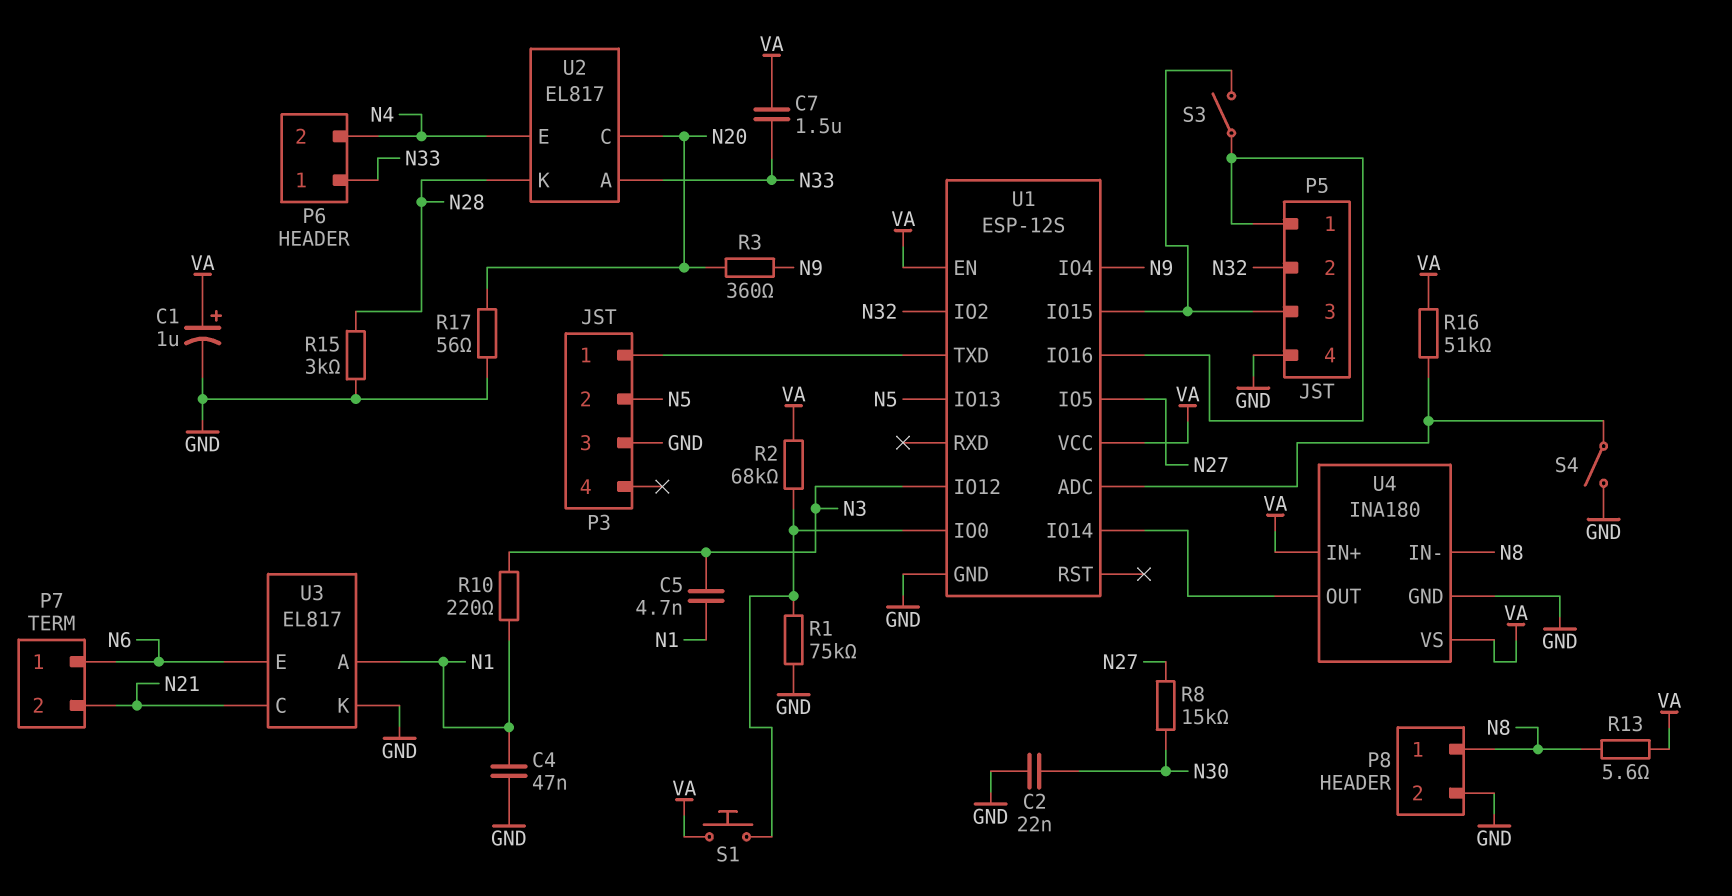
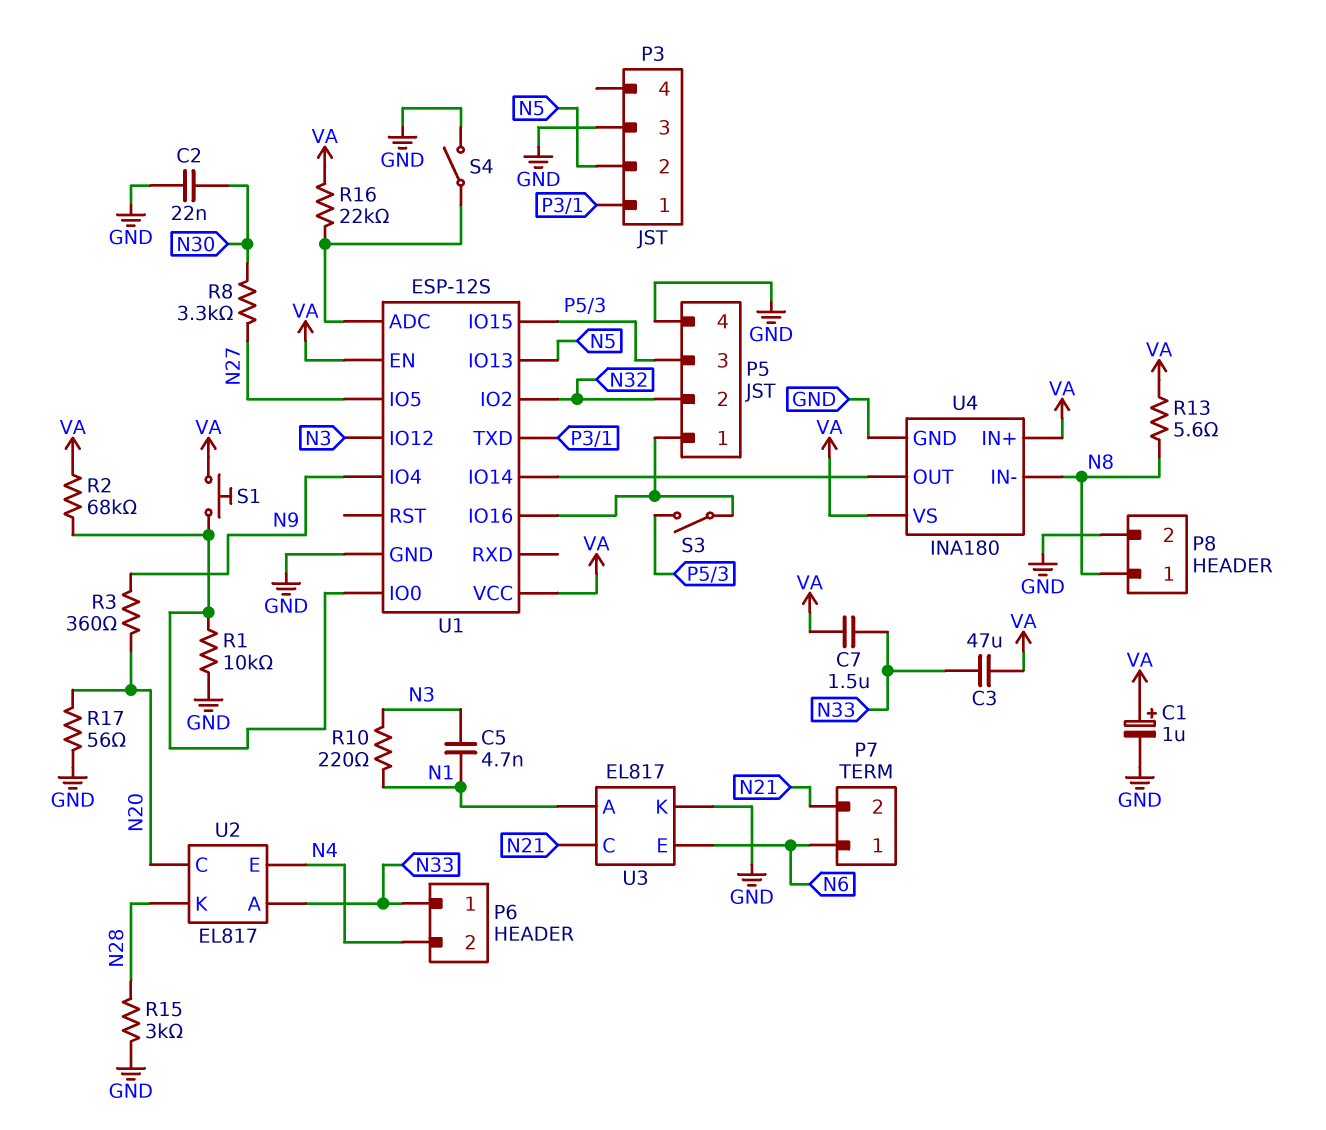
C3: none -> 47uF (N33, VA)
C4: 47nF (GND, N1) -> none
R1: 75k (GND, U1/IO0) -> 10k (GND, U1/IO0)
R8: 15k (N27, N30) -> 3.3k (N27, N30)
R16: 51k (U1/ADC, VA) -> 22k (U1/ADC, VA)

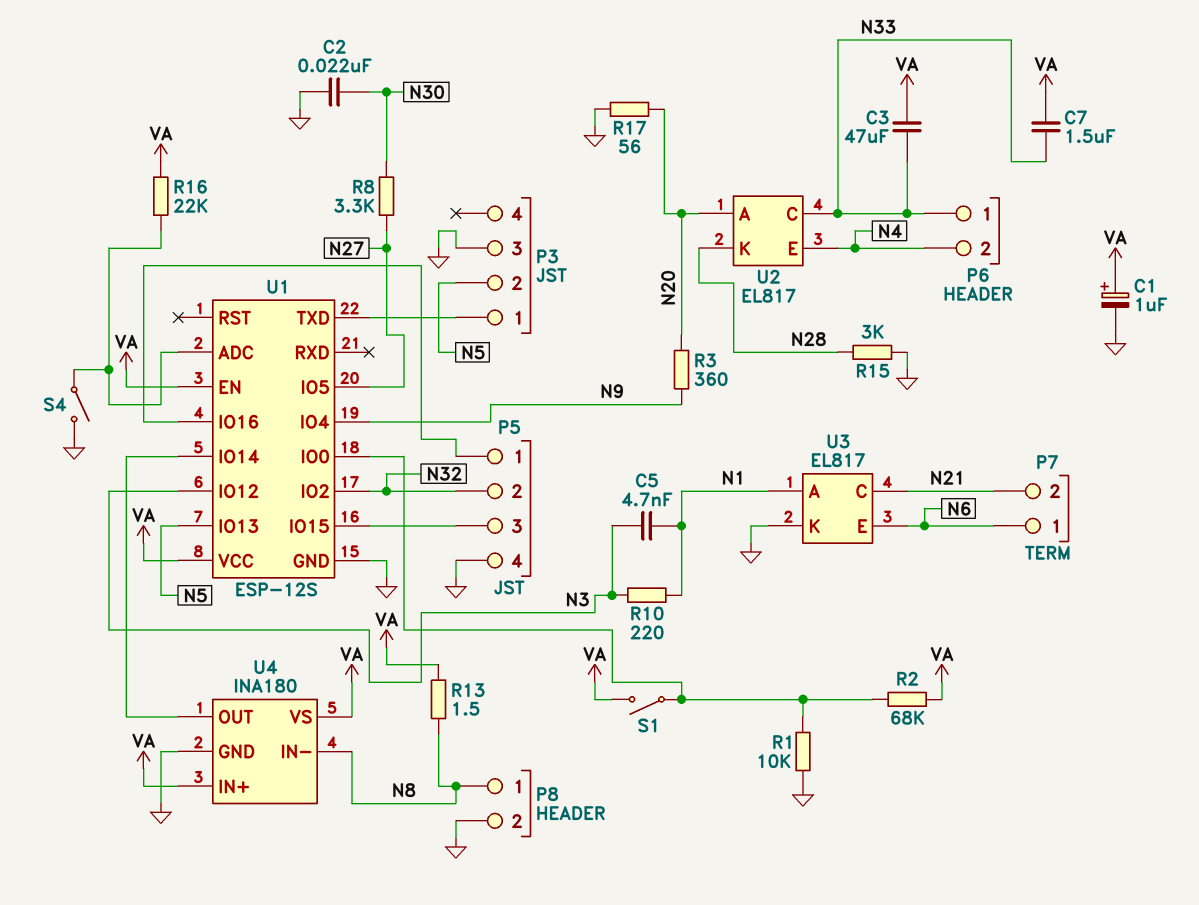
R13: 5.6 (N8, VA) -> 1.5 (N8, VA)
S1: button (U1/IO0, VA) -> switch (U1/IO0, VA)
S3: switch (P5/1, P5/3) -> none
U2 pin A: N33 -> N20
U2 pin C: N20 -> N33

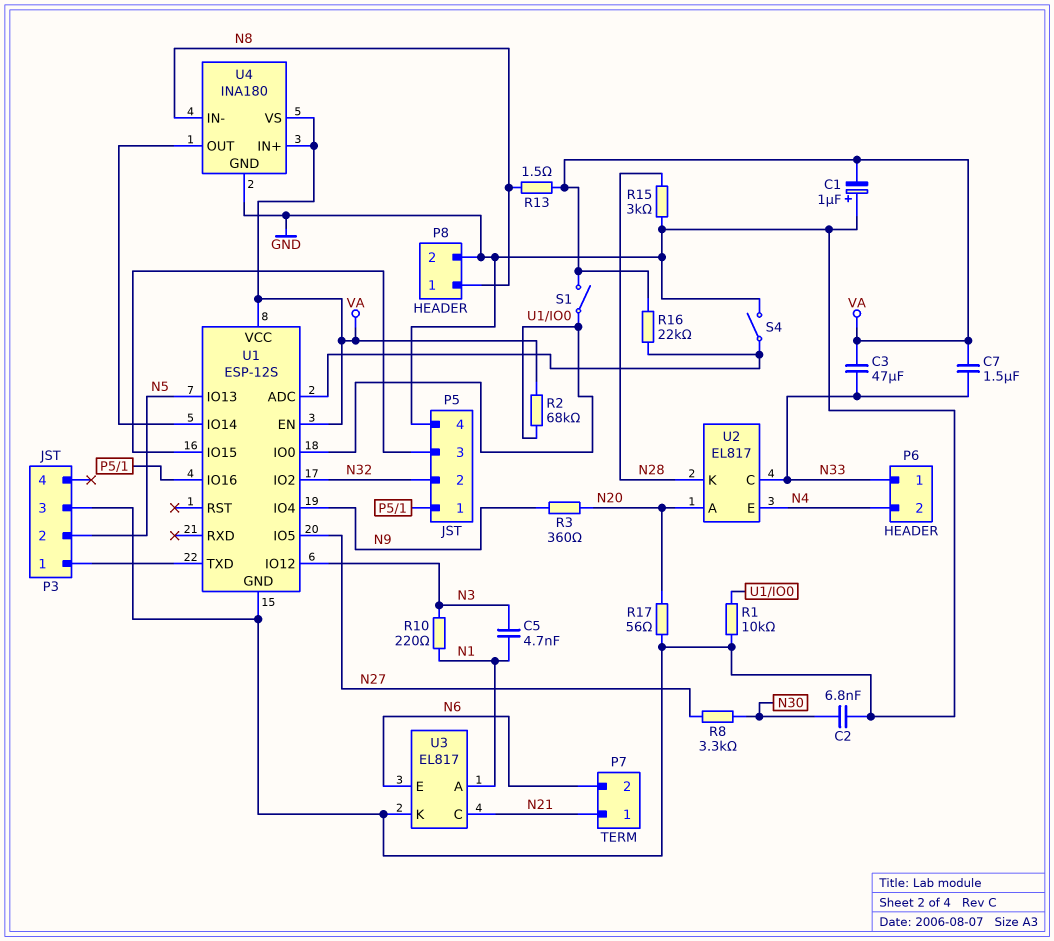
C1: 1uF (plus VA, minus GND) -> 1uF (plus GND, minus VA)
C2: 22nF (GND, N30) -> 6.8nF (GND, N30)
P7 pin 1: N6 -> N21
P7 pin 2: N21 -> N6

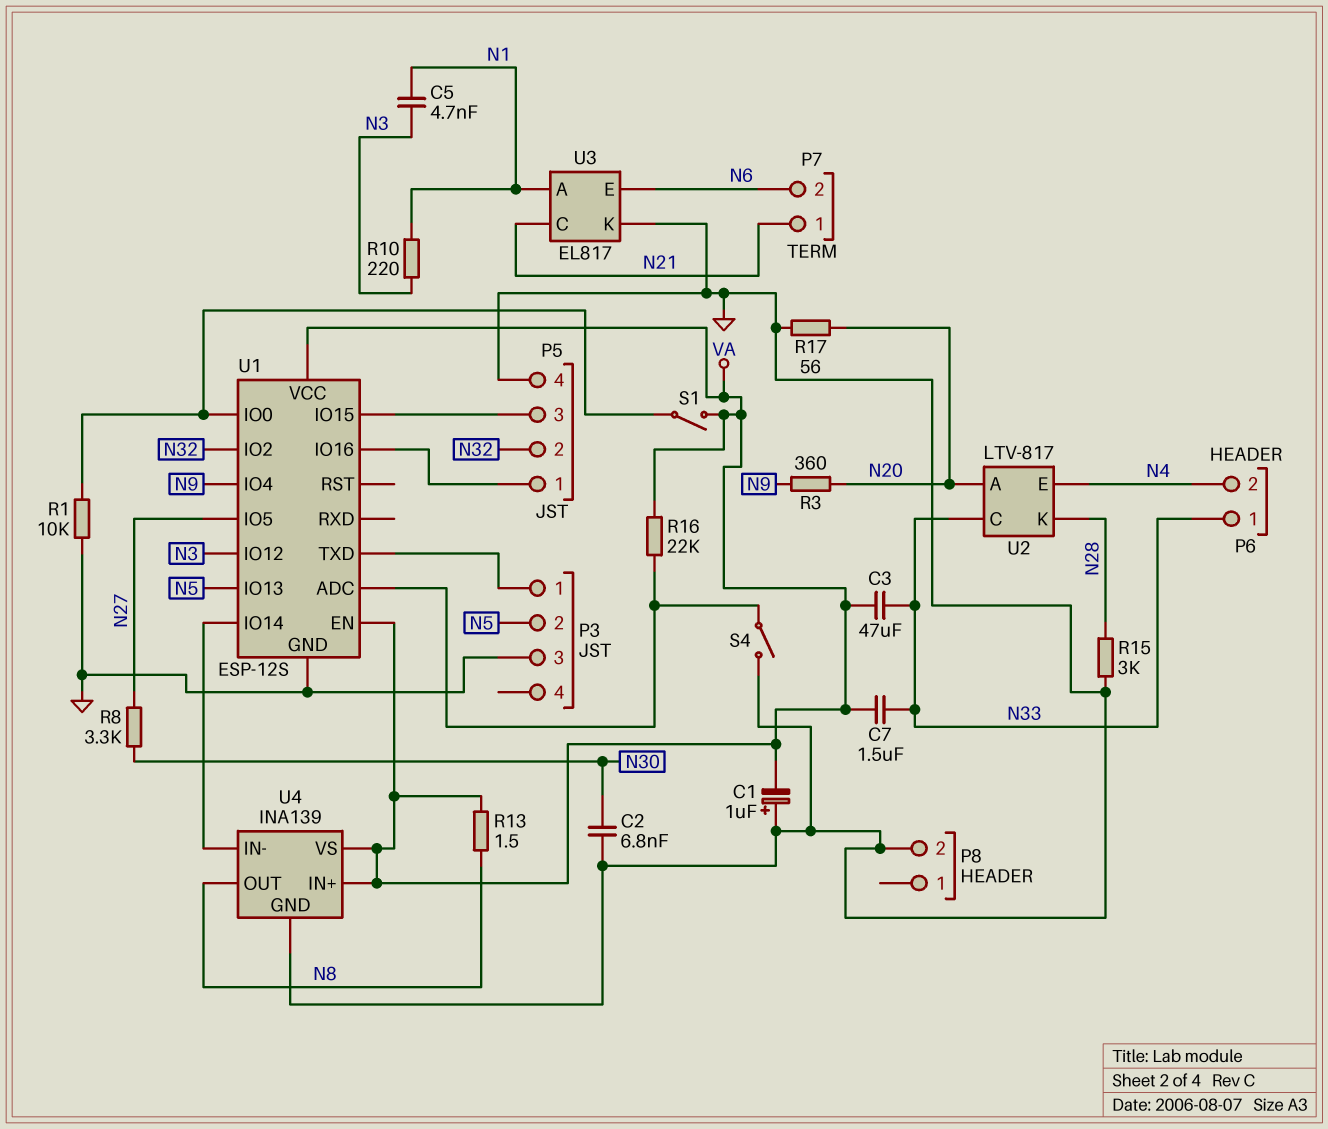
P8 pin 1: N8 -> none
R2: 68k (U1/IO0, VA) -> none
U2: EL817 -> LTV-817
U4: INA180 -> INA139
U4 pin IN-: N8 -> U1/IO14
U4 pin OUT: U1/IO14 -> N8

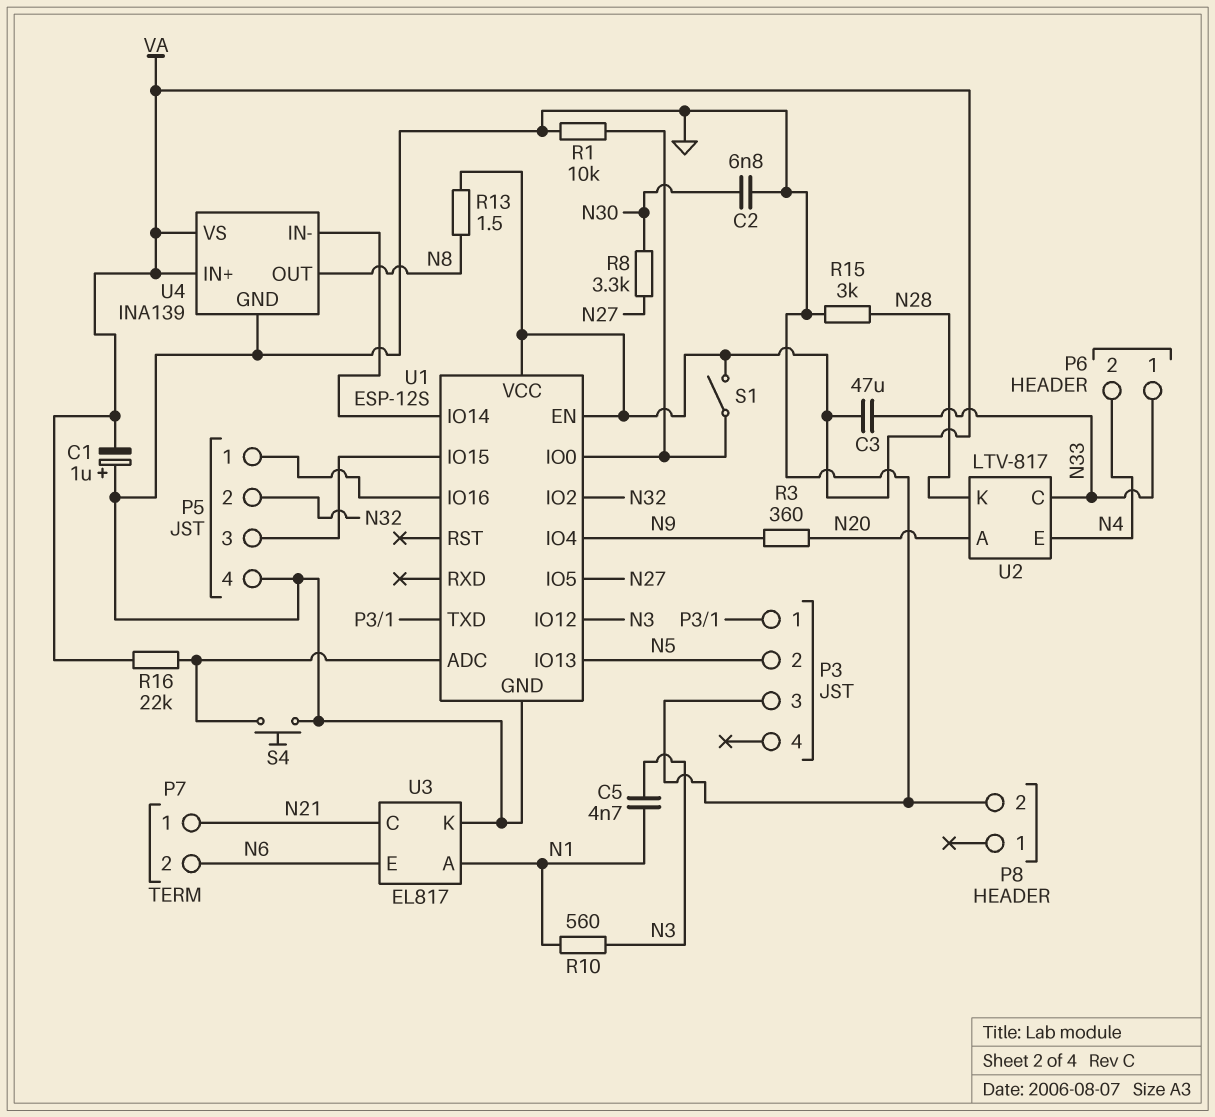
C7: 1.5uF (N33, VA) -> none
R10: 220 (N1, N3) -> 560 (N1, N3)
R17: 56 (GND, N20) -> none
S4: switch (GND, U1/ADC) -> button (GND, U1/ADC)

